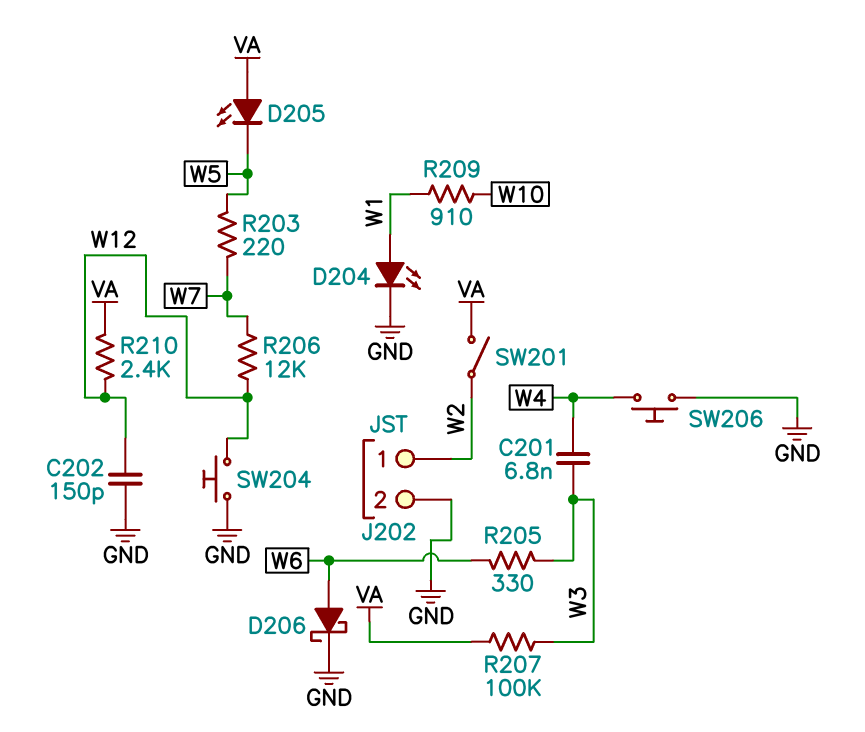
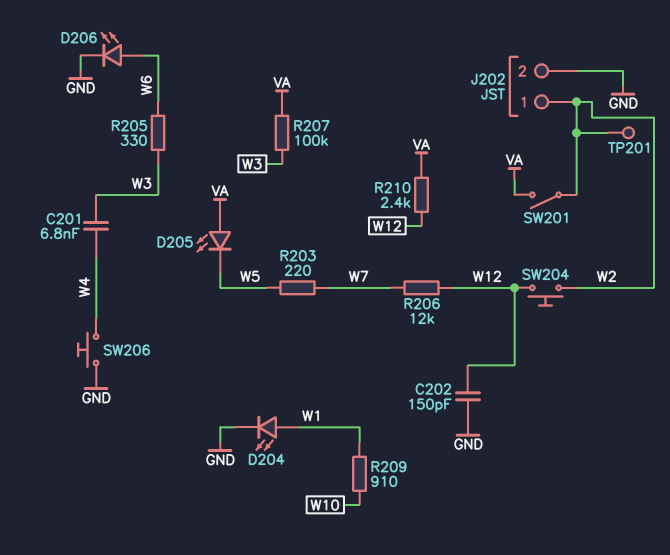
D206: schottky (A W6, K GND) -> LED (A W6, K GND)
SW204: button (GND, W12) -> button (W2, W12)
TP201: none -> test point (W2)

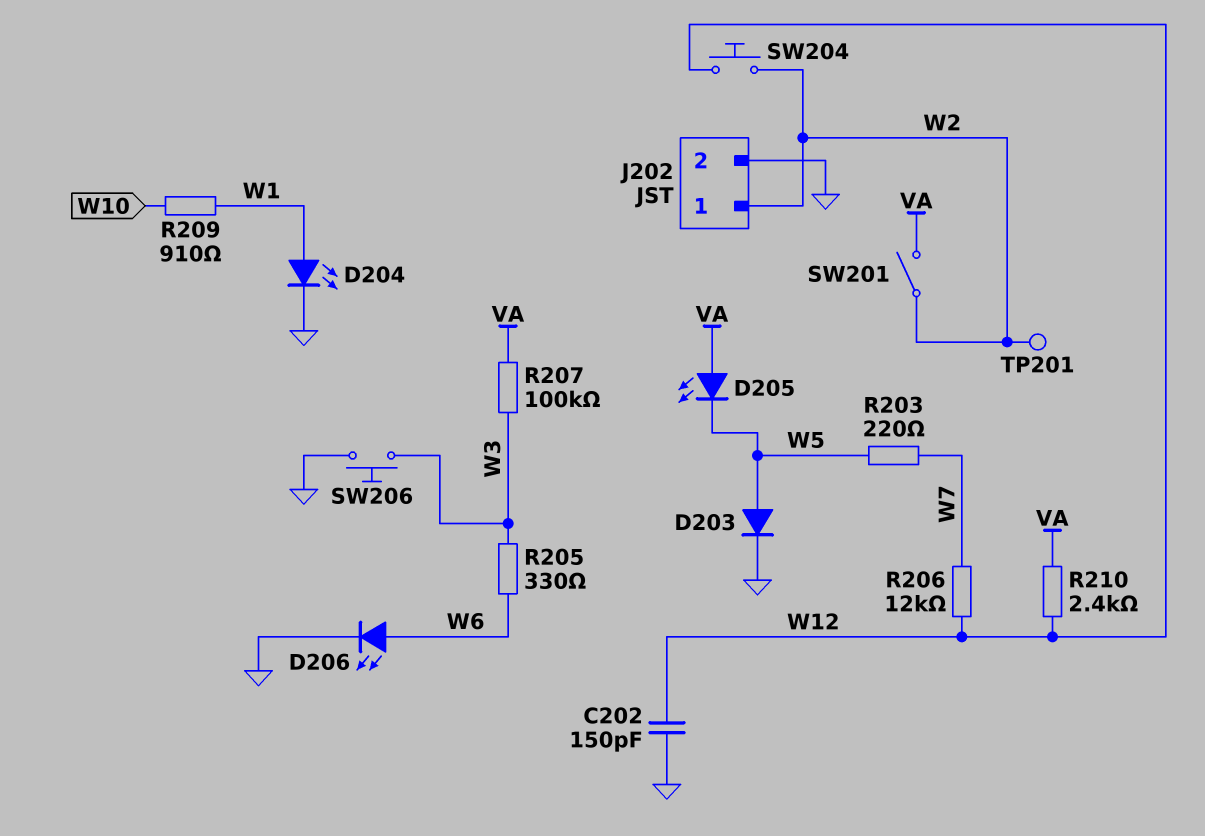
C201: 6.8nF (W3, W4) -> none
D203: none -> diode (A W5, K GND)
SW206: button (GND, W4) -> button (GND, W3)

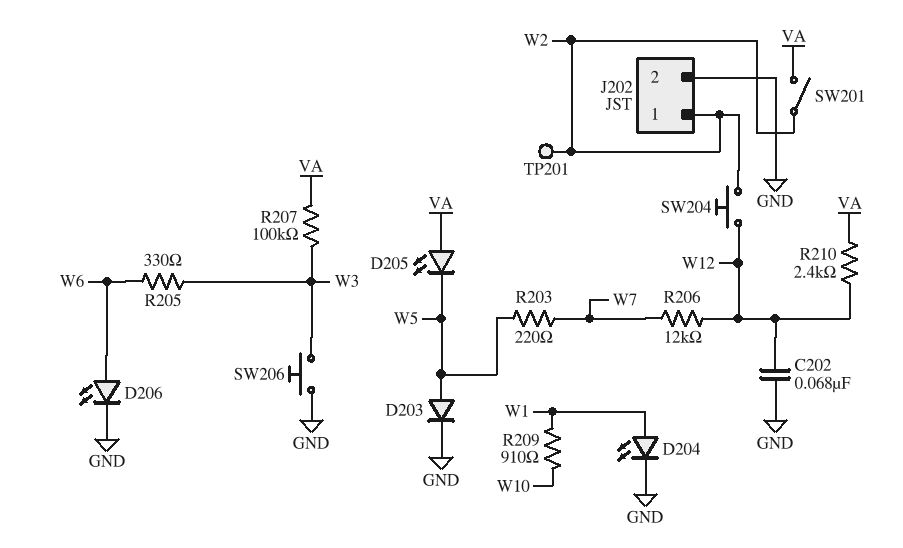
C202: 150pF (GND, W12) -> 68nF (GND, W12)

